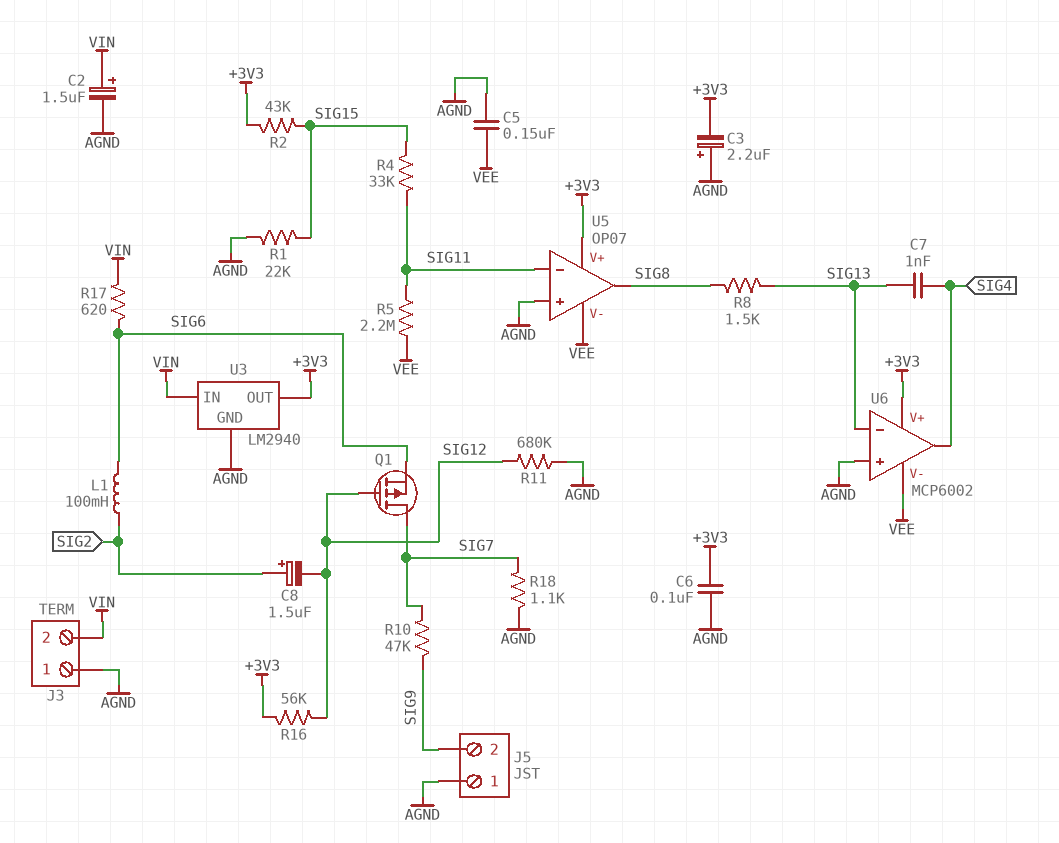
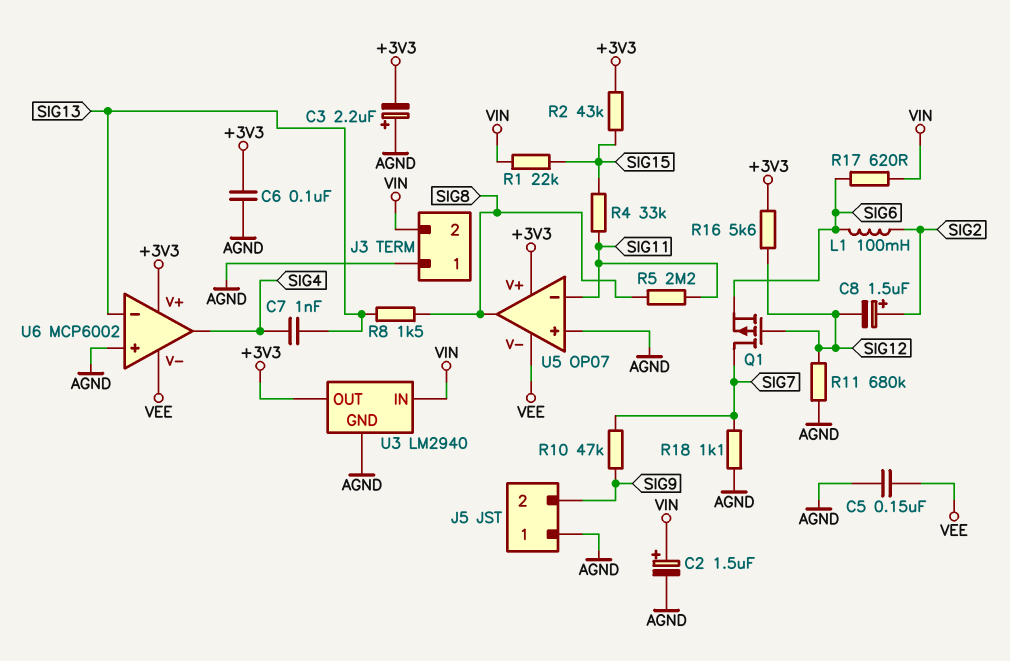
R1: 22k (AGND, SIG15) -> 22k (SIG15, VIN)
R5: 2.2M (SIG11, VEE) -> 2.2M (SIG8, SIG11)
R16: 56k (+3V3, SIG12) -> 5.6k (+3V3, SIG12)

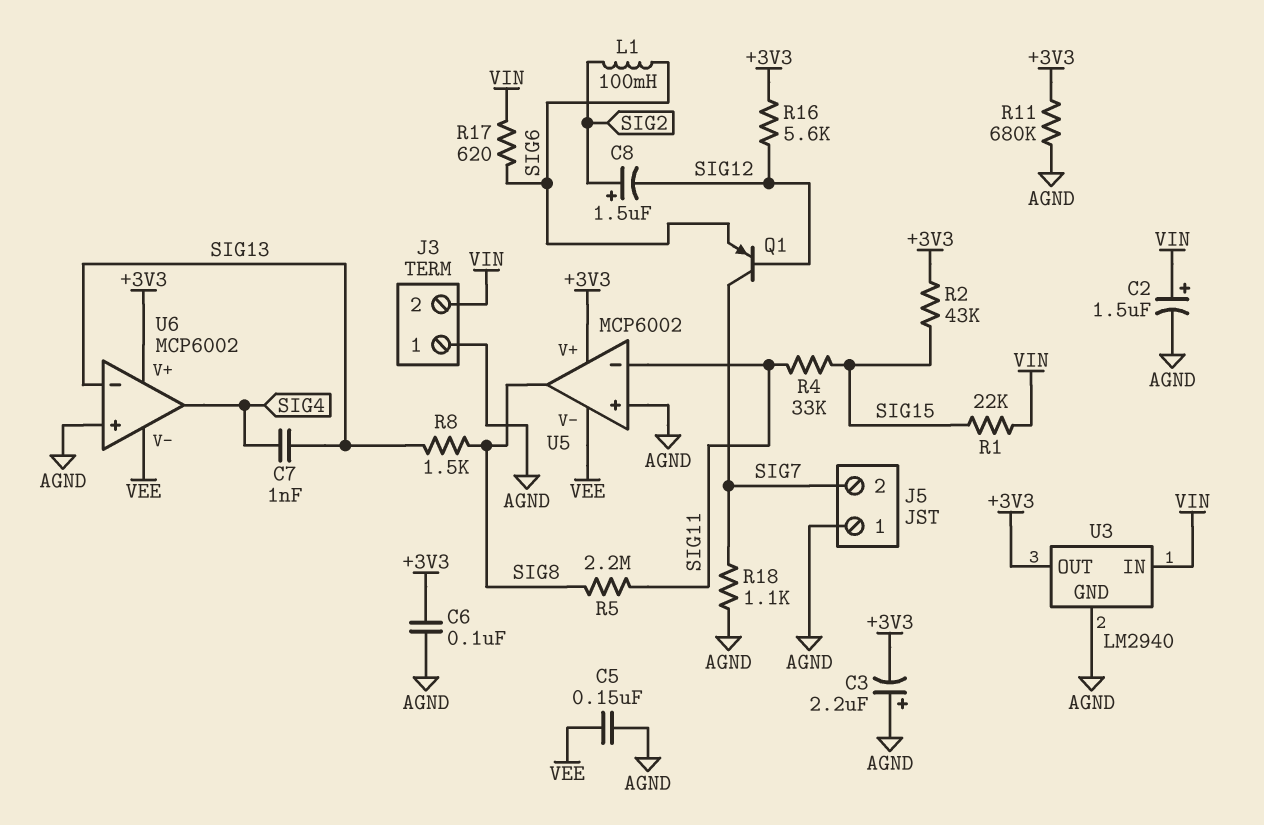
J5 pin 2: SIG9 -> SIG7
Q1: PMOS (G SIG12, D SIG7, S SIG6) -> PNP (B SIG12, C SIG7, E SIG6)
R10: 47k (SIG7, SIG9) -> none
R11: 680k (AGND, SIG12) -> 680k (+3V3, AGND)
U5: OP07 -> MCP6002

